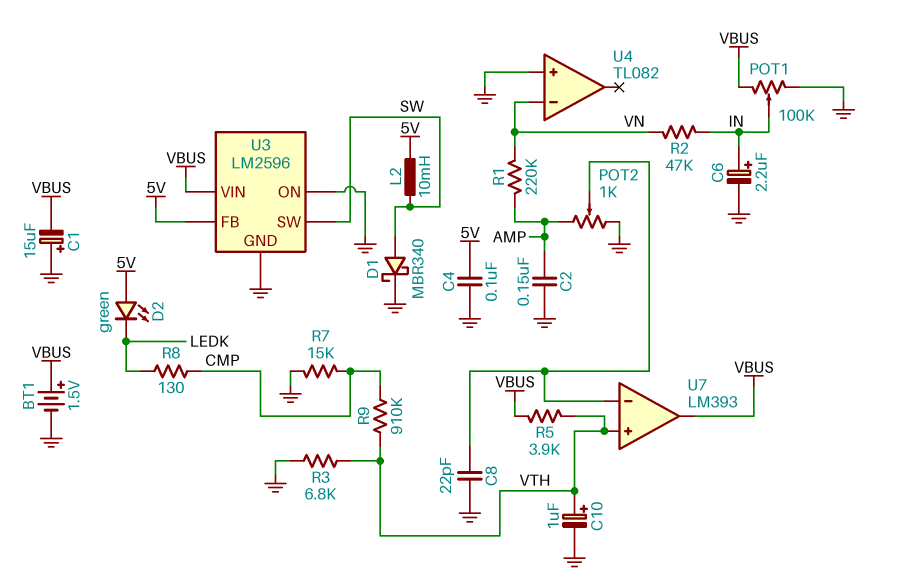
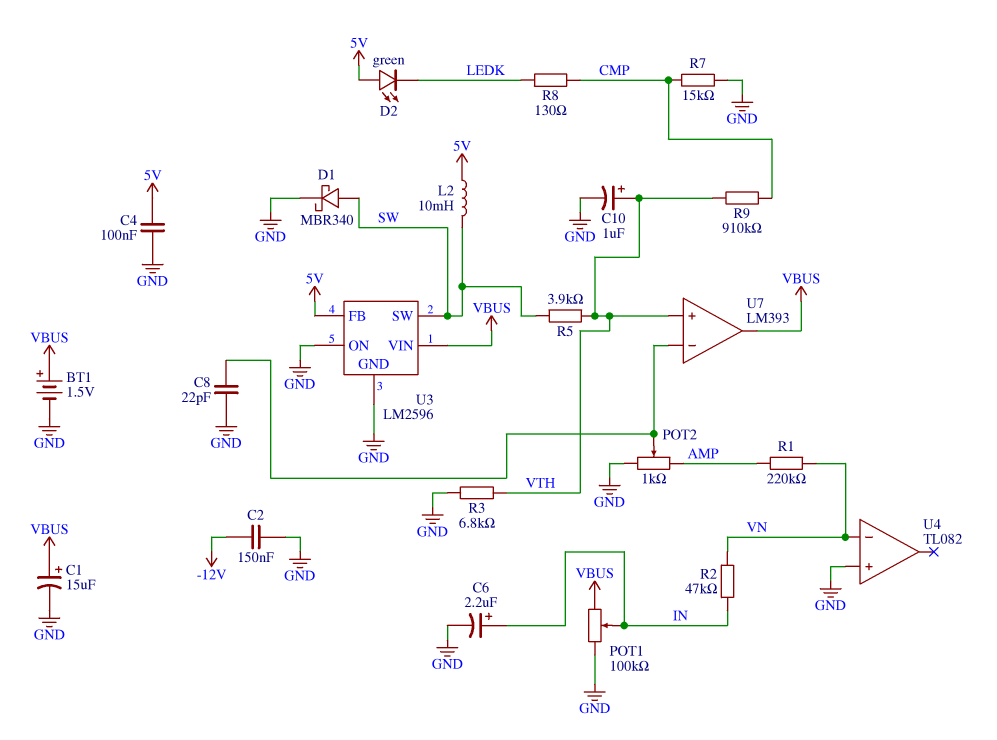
C1: 15uF (plus GND, minus VBUS) -> 15uF (plus VBUS, minus GND)
C2: 150nF (AMP, GND) -> 150nF (-12V, GND)
R5: 3.9k (VBUS, VTH) -> 3.9k (SW, VTH)

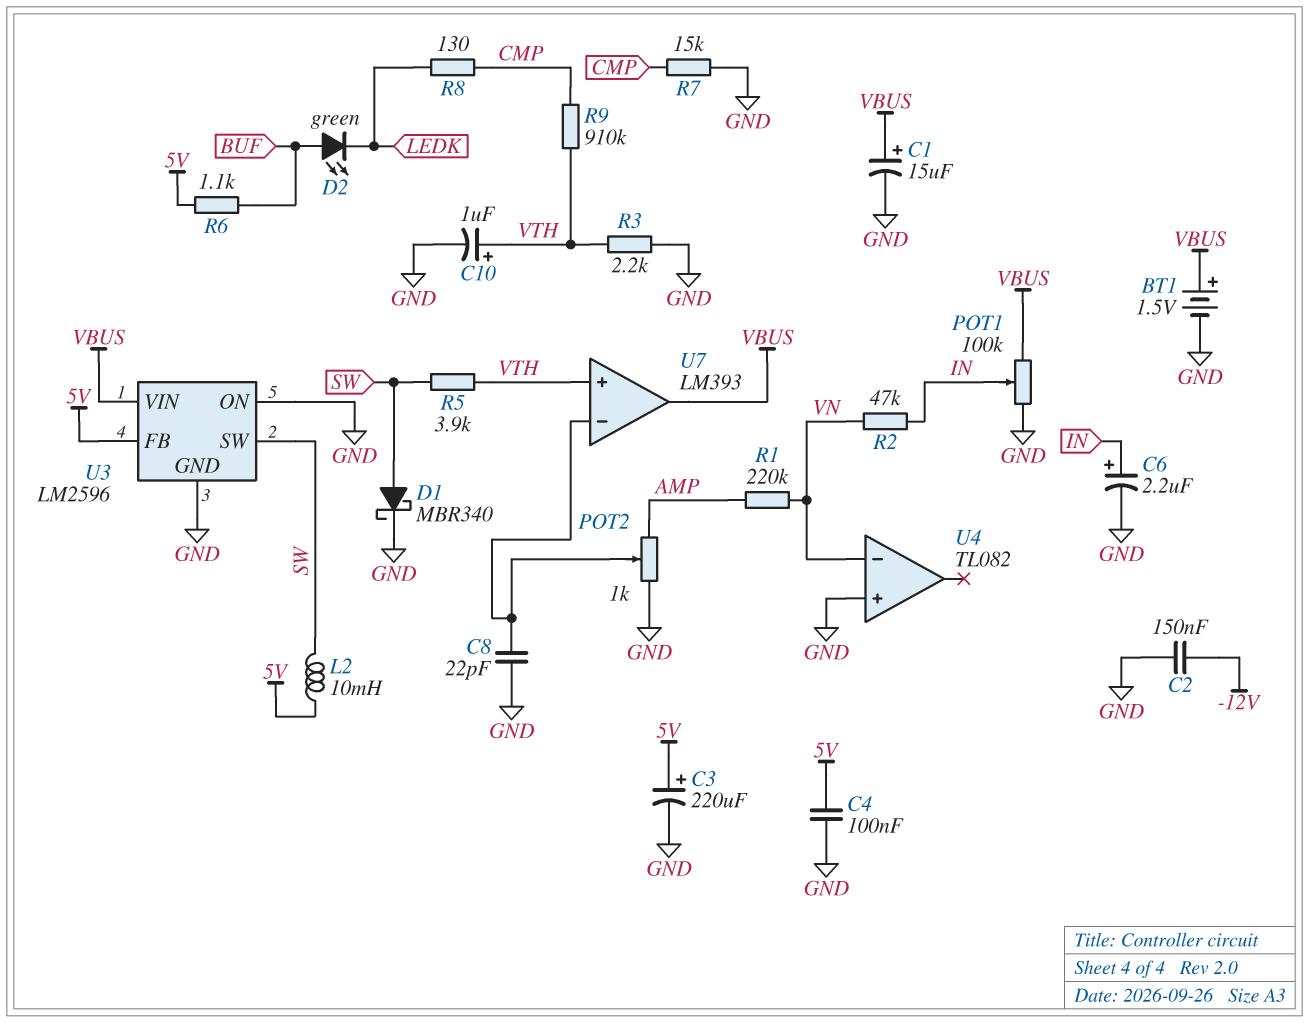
C3: none -> 220uF (plus 5V, minus GND)
D2: LED green (A 5V, K LEDK) -> LED green (A BUF, K LEDK)
R3: 6.8k (GND, VTH) -> 2.2k (GND, VTH)
R6: none -> 1.1k (5V, BUF)

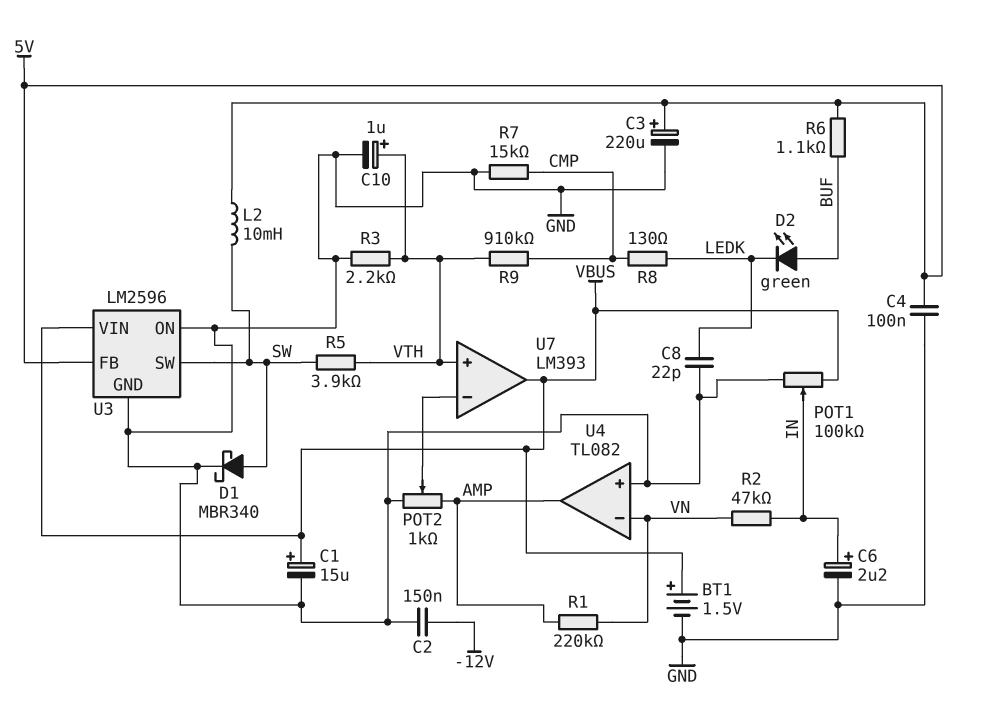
C8: 22pF (GND, U7/in-) -> 22pF (GND, LEDK)
U4 pin out: none -> AMP

